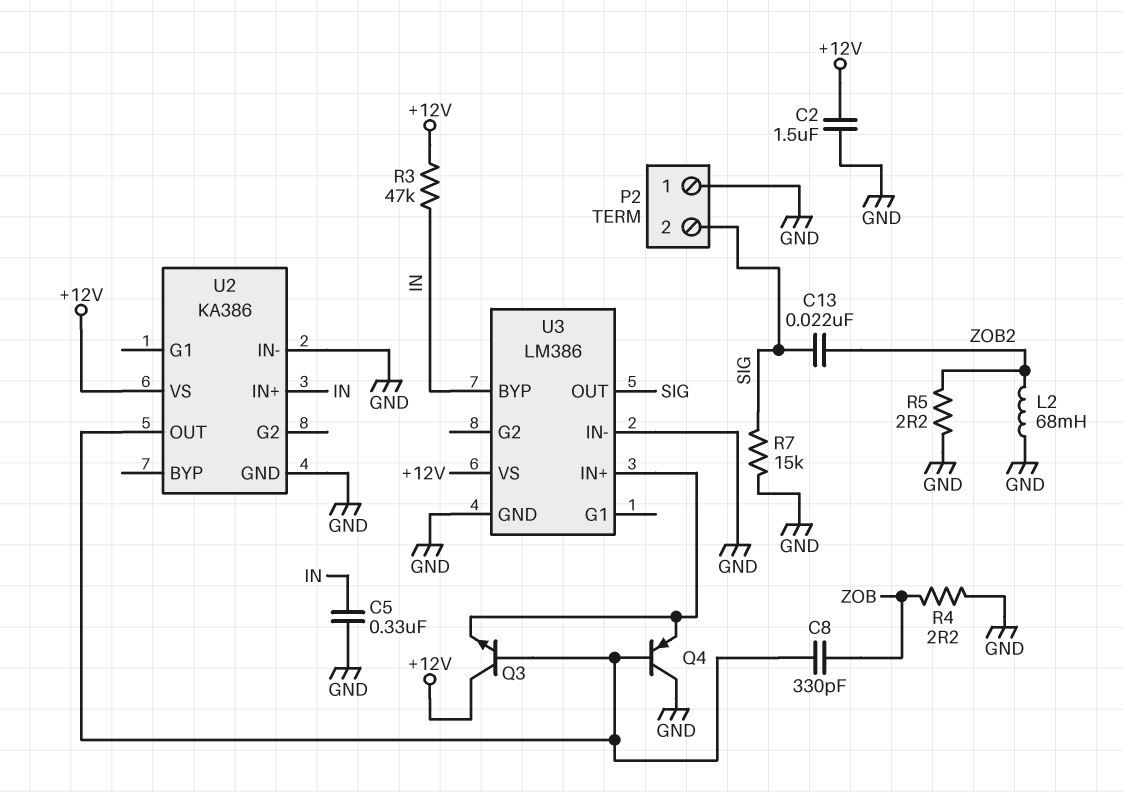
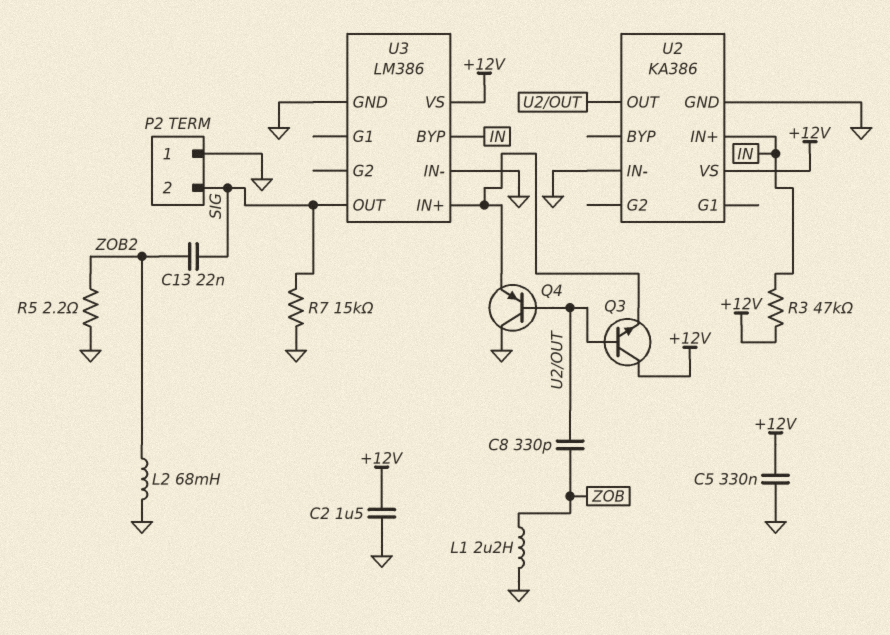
C5: 330nF (GND, IN) -> 330nF (+12V, GND)
L1: none -> 2.2uH (GND, ZOB)
R4: 2.2 (GND, ZOB) -> none

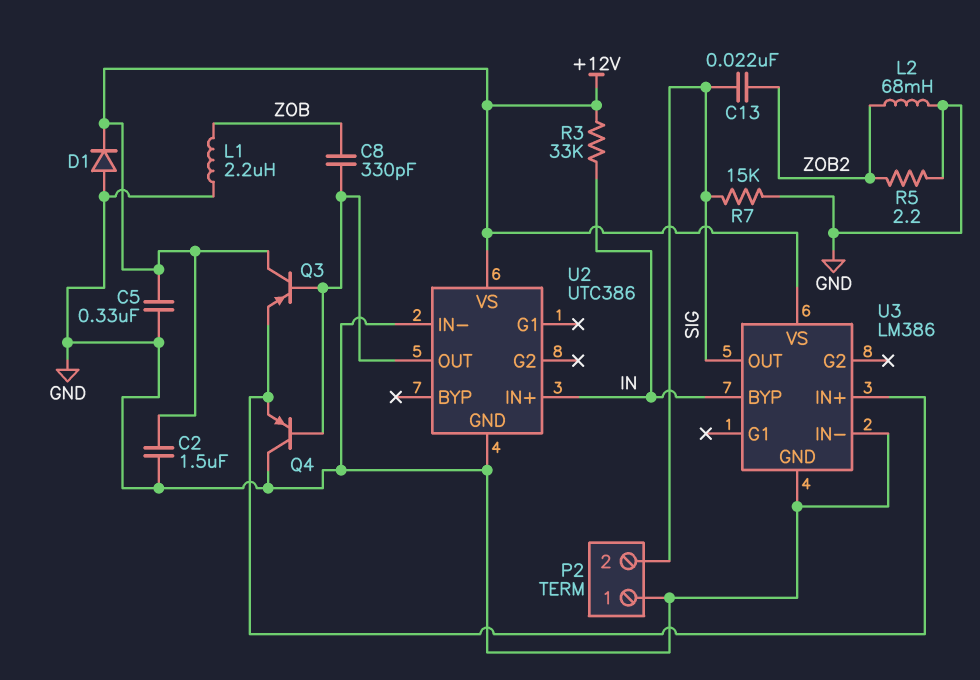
D1: none -> diode (A GND, K +12V)
Q3: NPN (B U2/OUT, C +12V, E U3/IN+) -> PNP (B U2/OUT, C +12V, E U3/IN+)
R3: 47k (+12V, IN) -> 33k (+12V, IN)
U2: KA386 -> UTC386

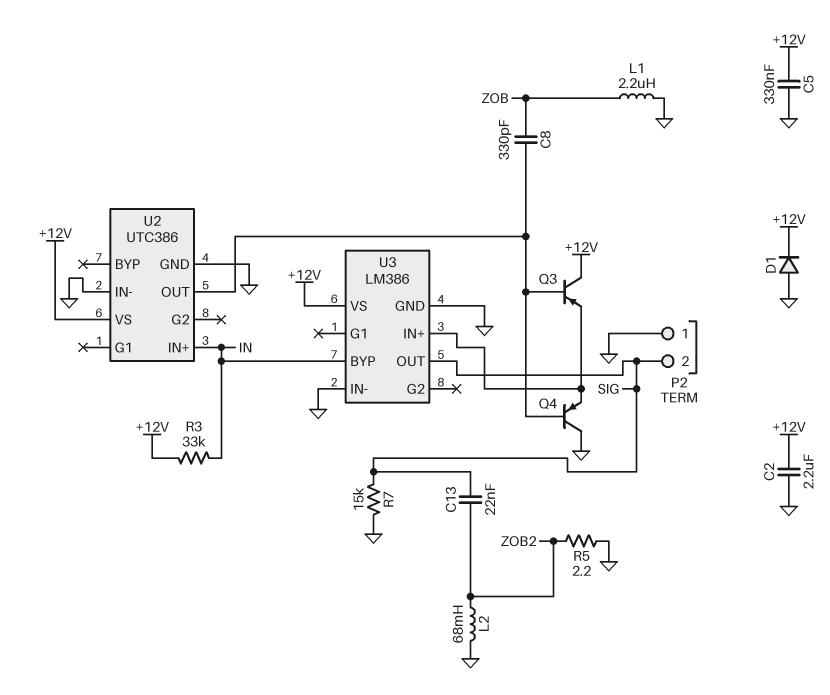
C2: 1.5uF (+12V, GND) -> 2.2uF (+12V, GND)

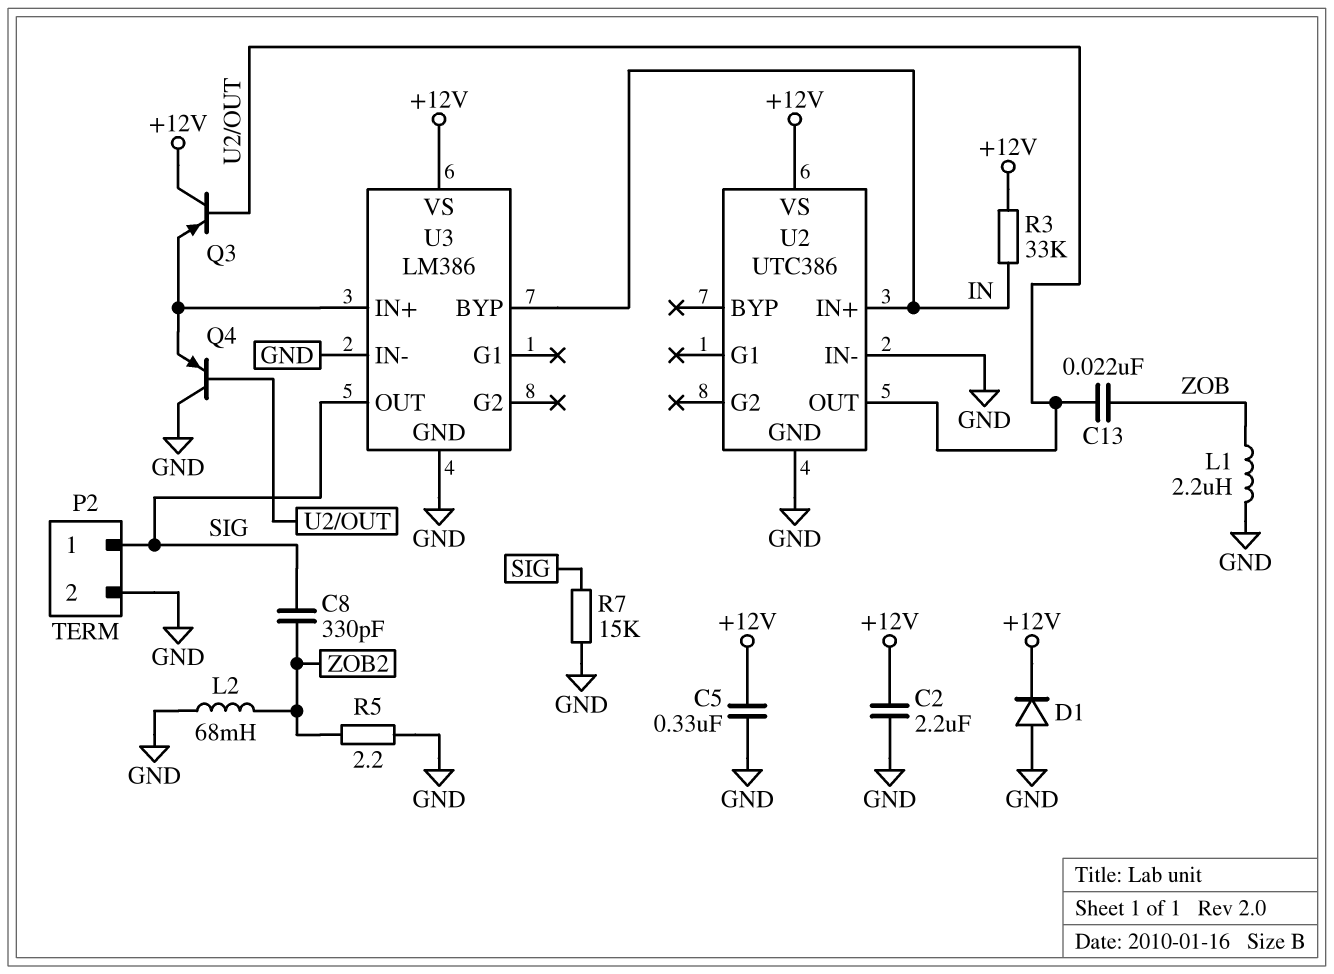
C8: 330pF (U2/OUT, ZOB) -> 330pF (SIG, ZOB2)
C13: 22nF (SIG, ZOB2) -> 22nF (U2/OUT, ZOB)
P2 pin 1: GND -> SIG
P2 pin 2: SIG -> GND

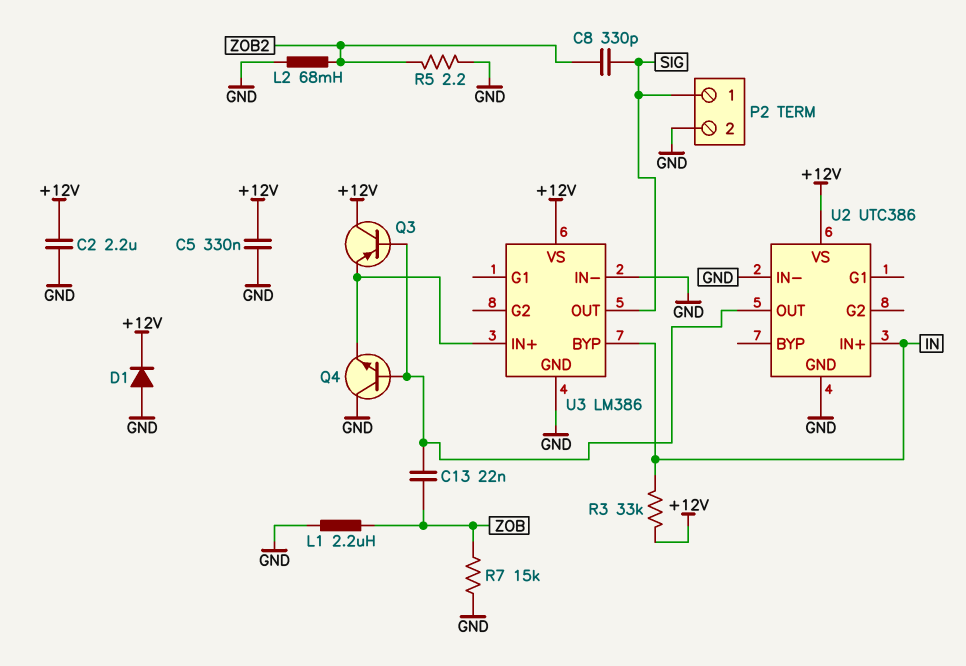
Q4: PNP (B U2/OUT, C GND, E U3/IN+) -> NPN (B U2/OUT, C GND, E U3/IN+)
R7: 15k (GND, SIG) -> 15k (GND, ZOB)

